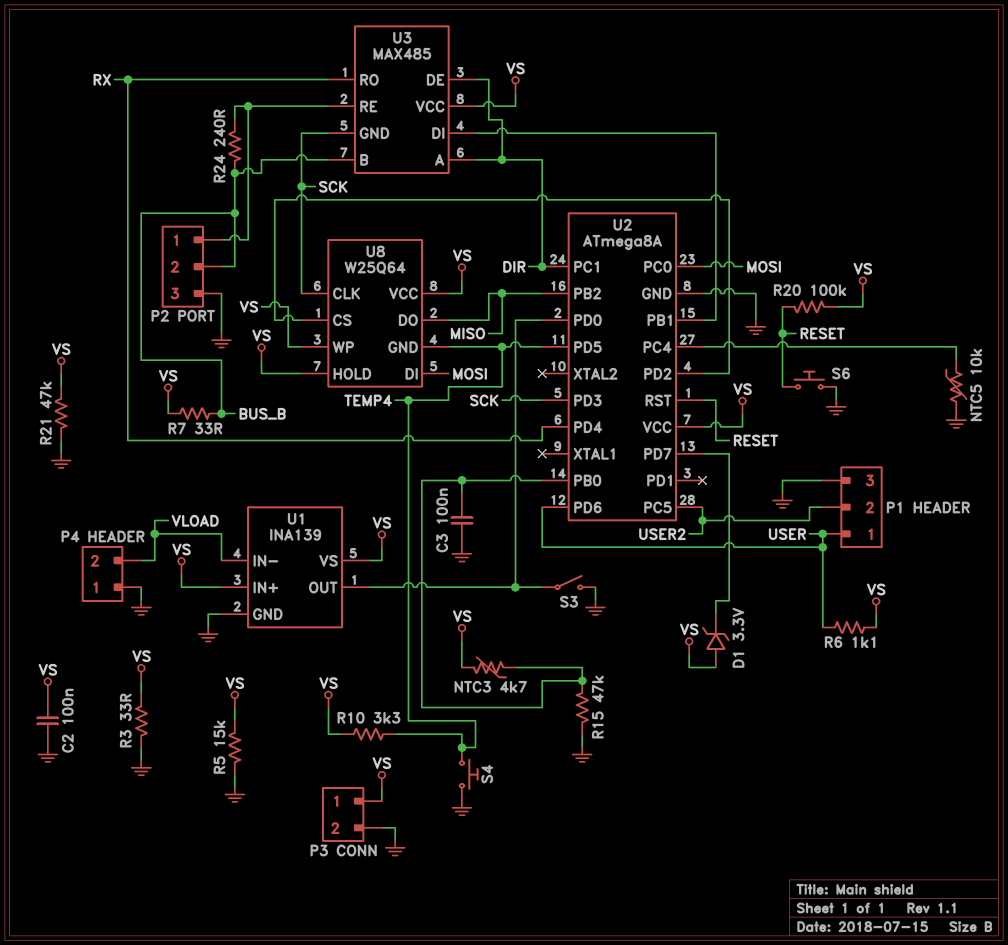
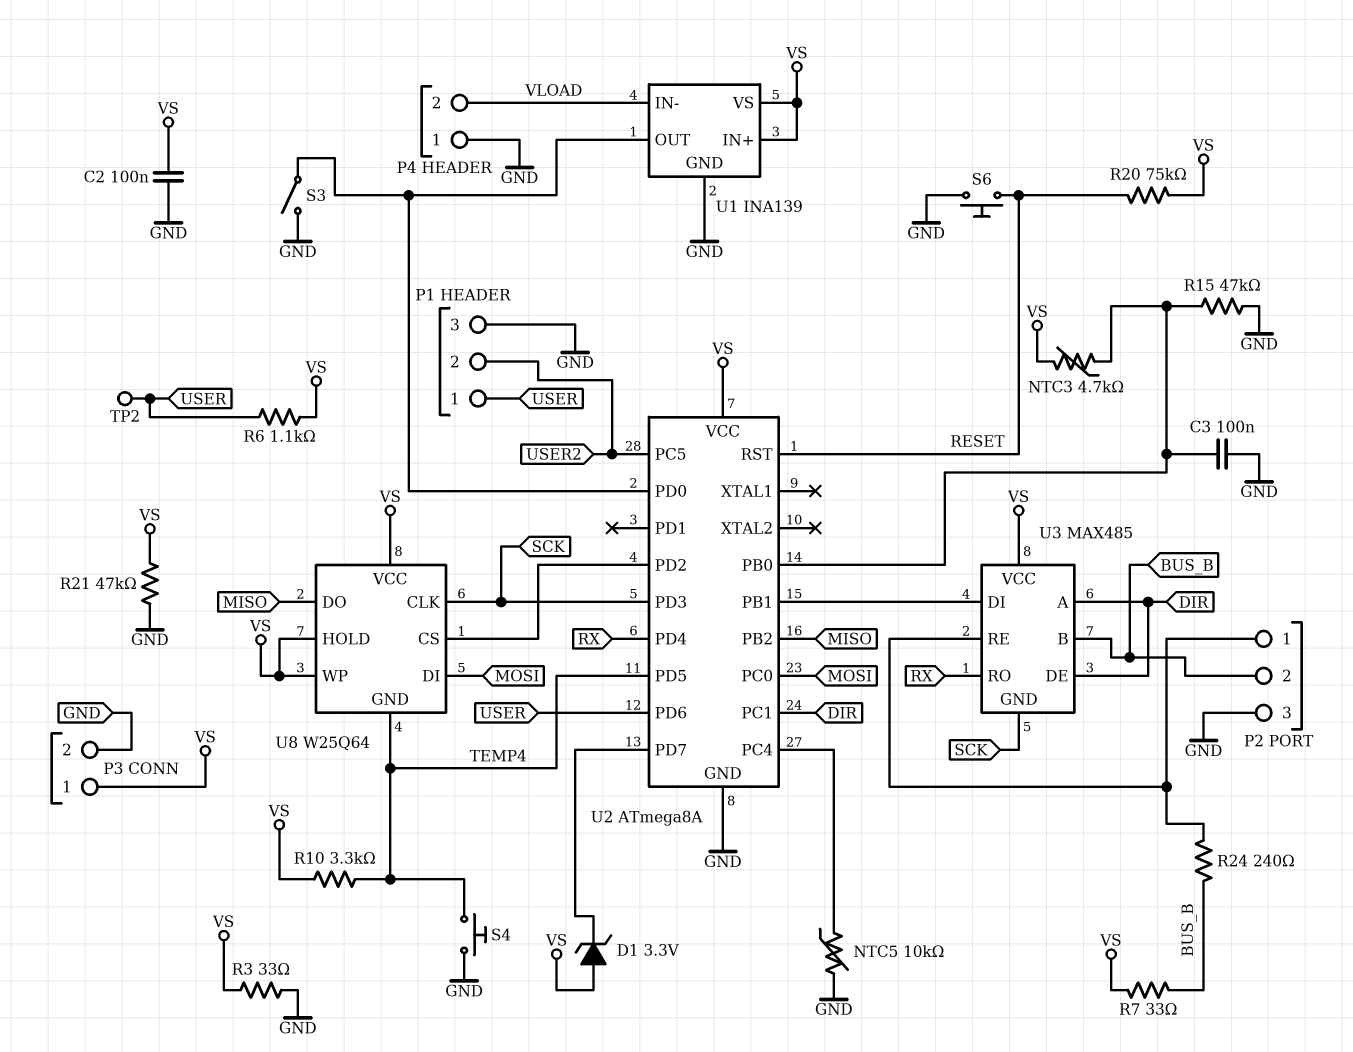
R5: 15k (GND, VS) -> none
R20: 100k (RESET, VS) -> 75k (RESET, VS)
TP2: none -> test point (USER)

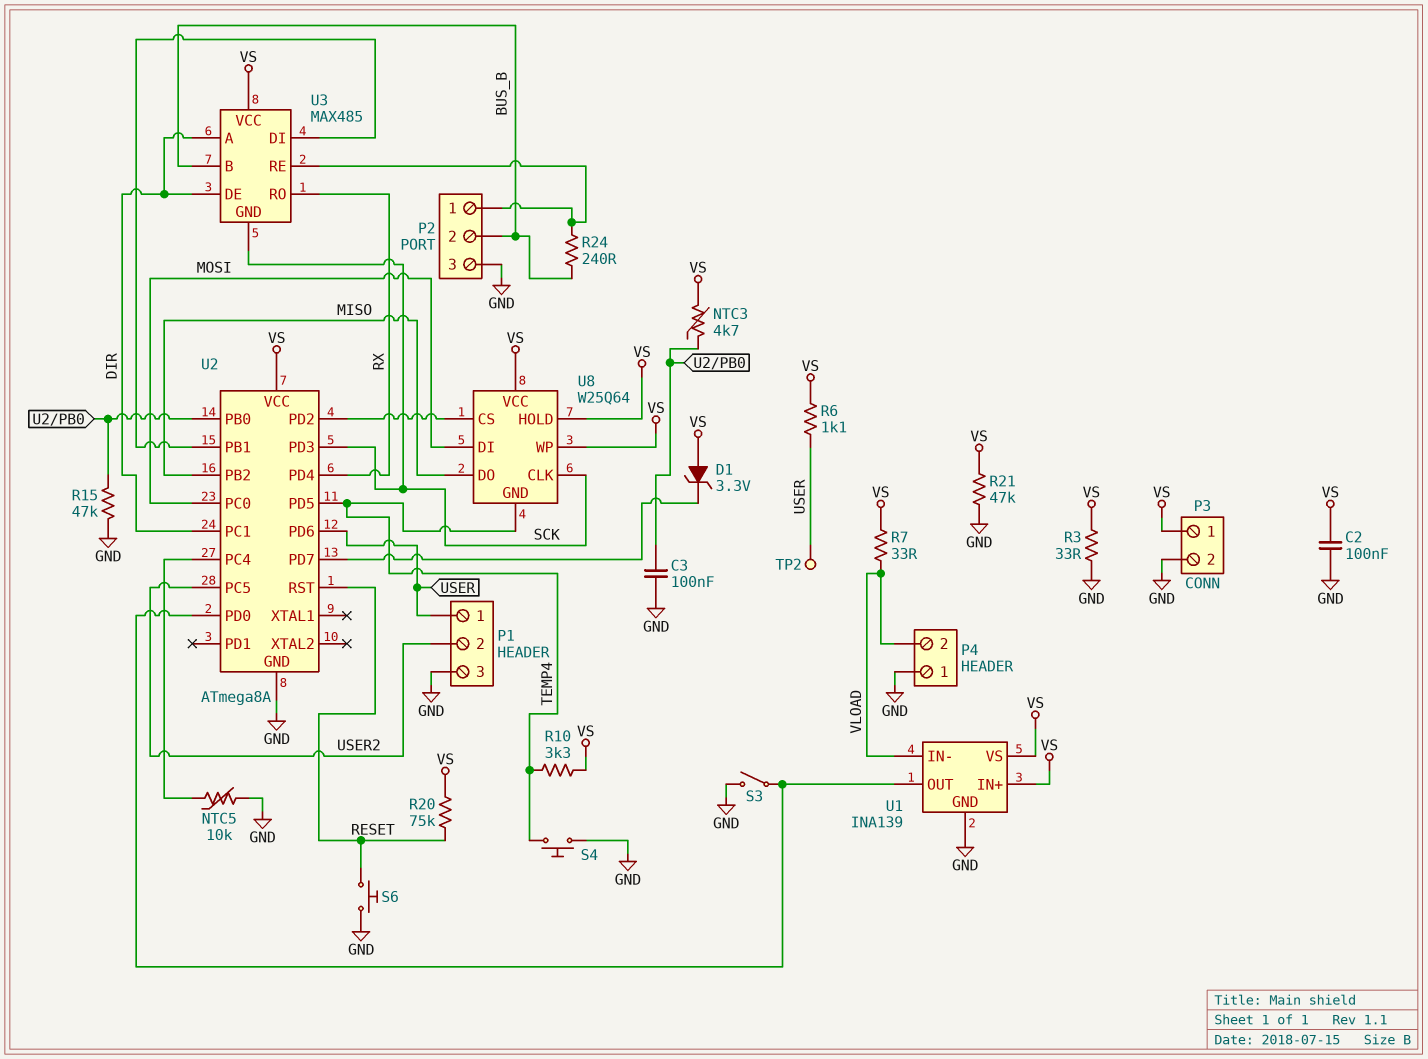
R7: 33 (BUS_B, VS) -> 33 (VLOAD, VS)

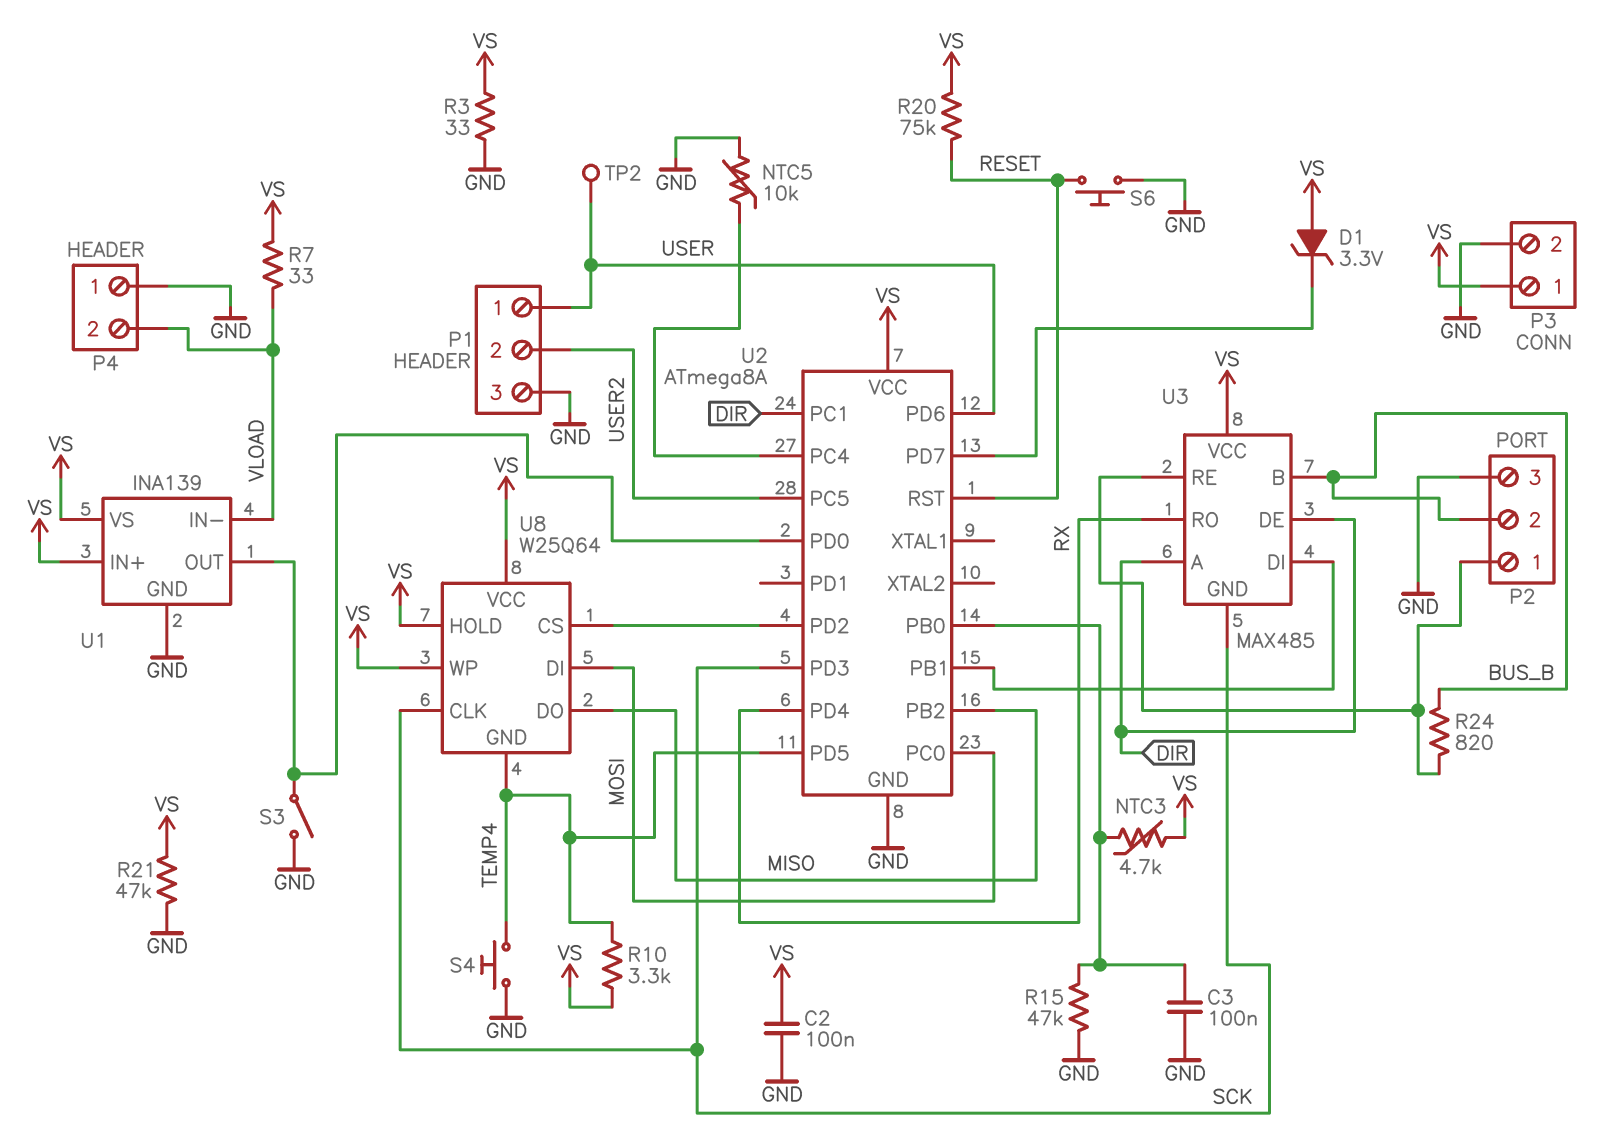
R6: 1.1k (USER, VS) -> none
R24: 240 (BUS_B, P2/1) -> 820 (BUS_B, P2/1)

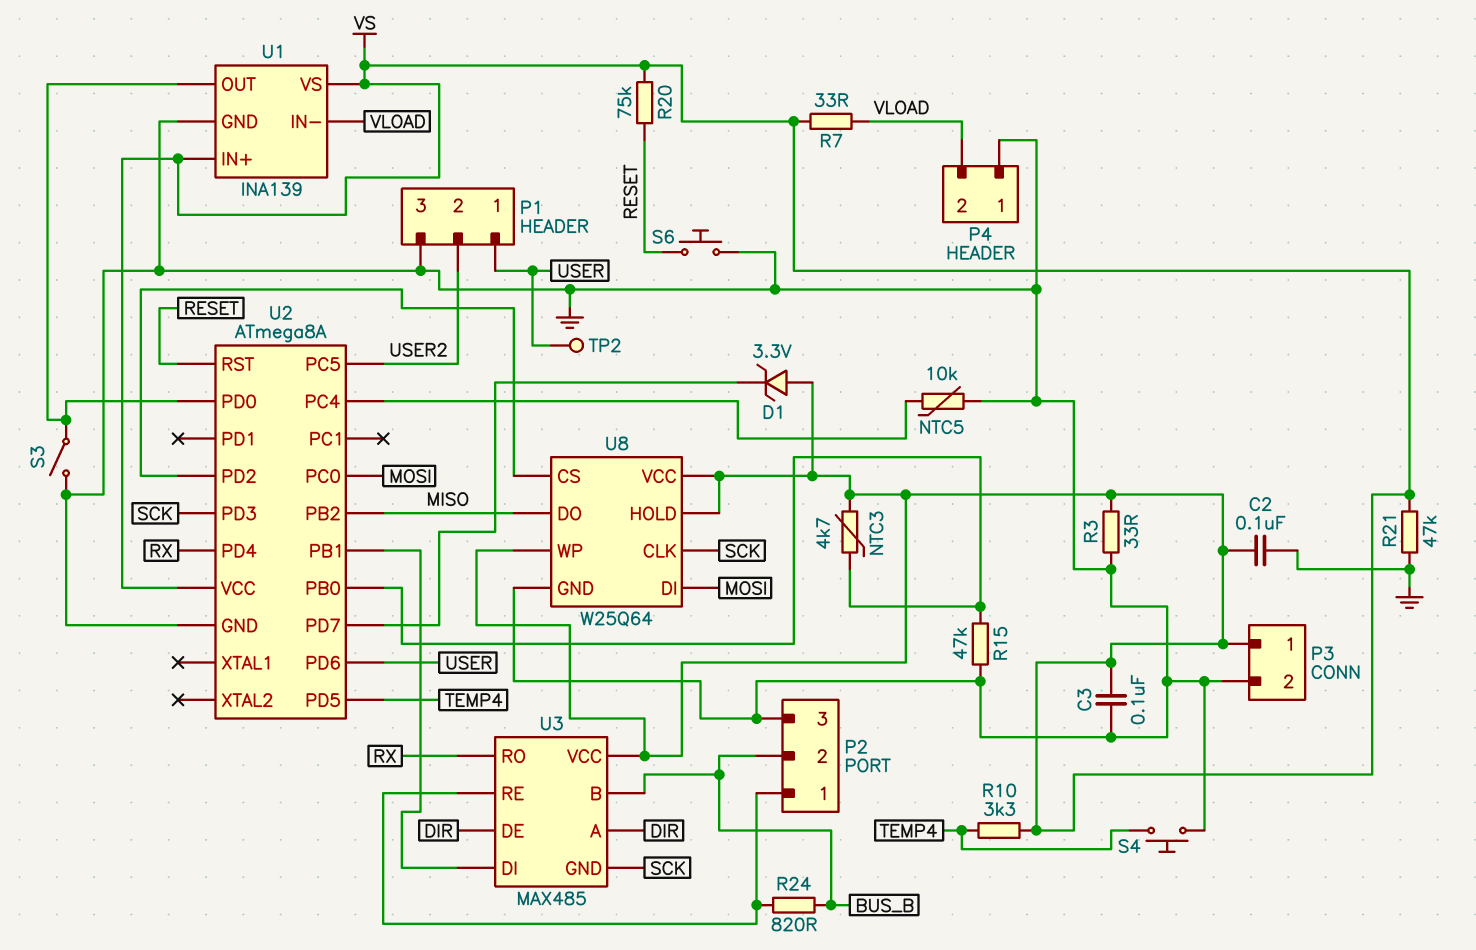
C3: 100nF (GND, U2/PB0) -> 100nF (GND, VS)
U2 pin PC1: DIR -> none
U8 pin GND: TEMP4 -> GND

